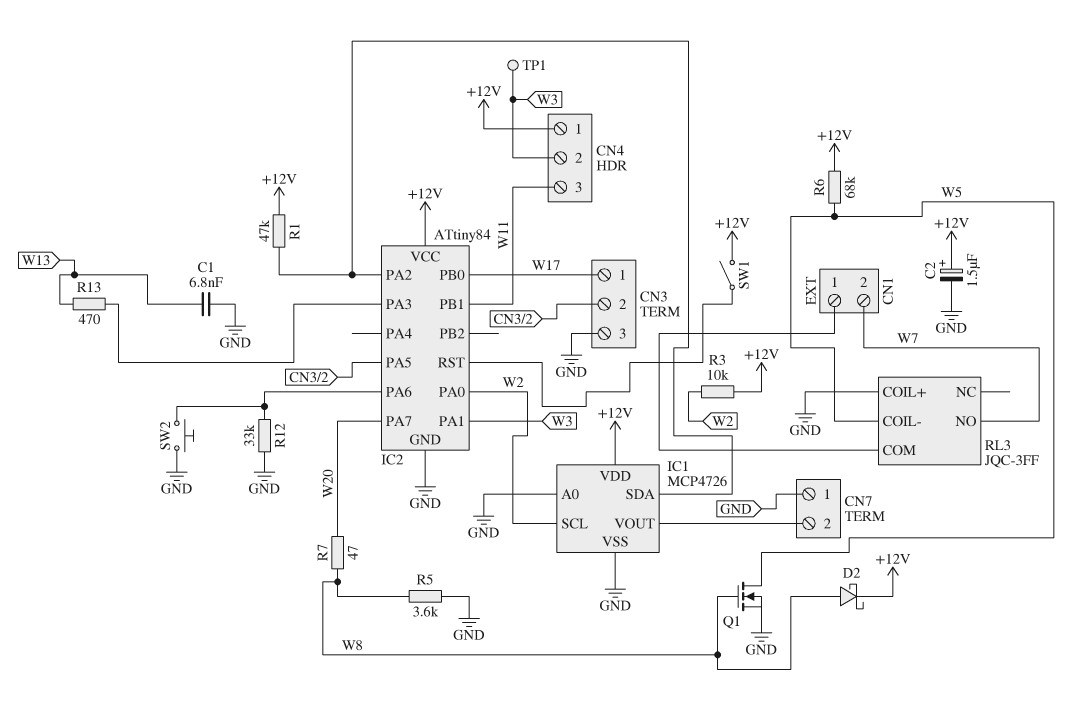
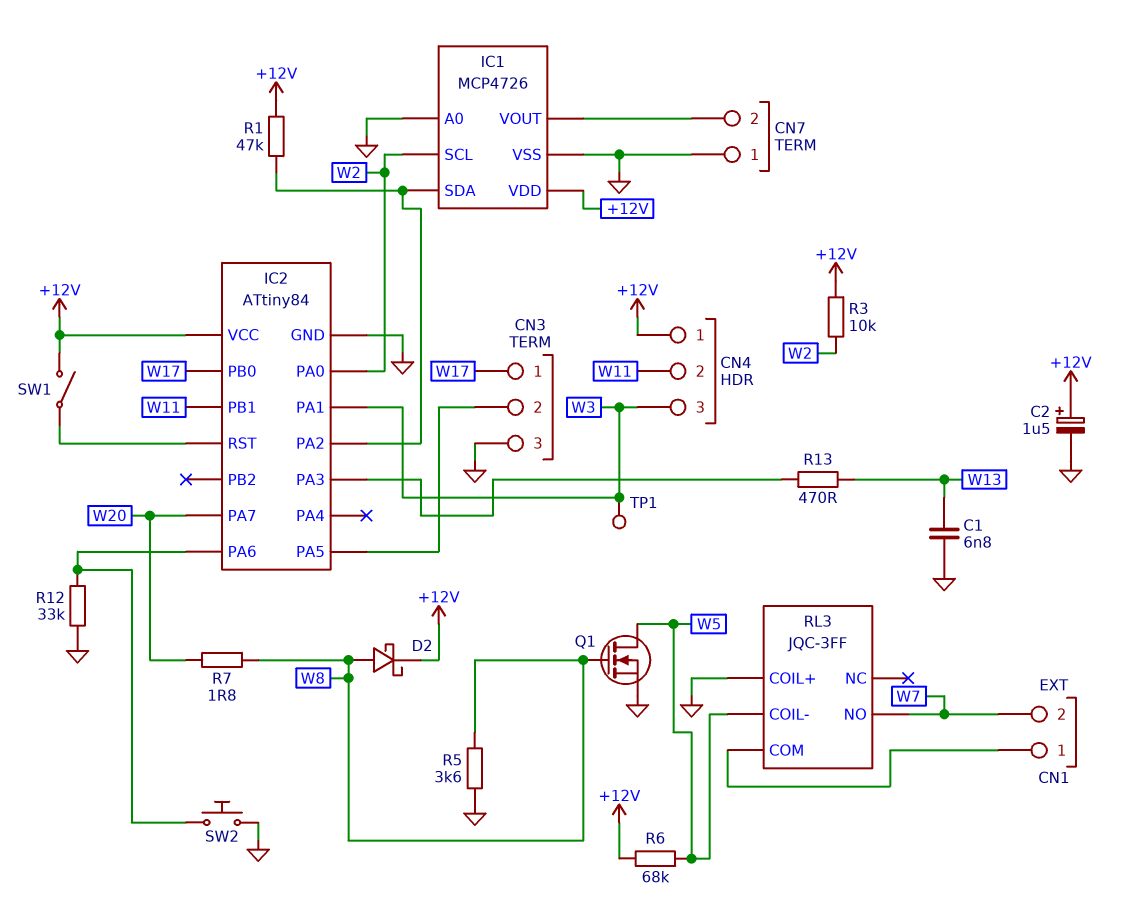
CN4 pin 2: W3 -> W11
CN4 pin 3: W11 -> W3
R7: 47 (W8, W20) -> 1.8 (W8, W20)

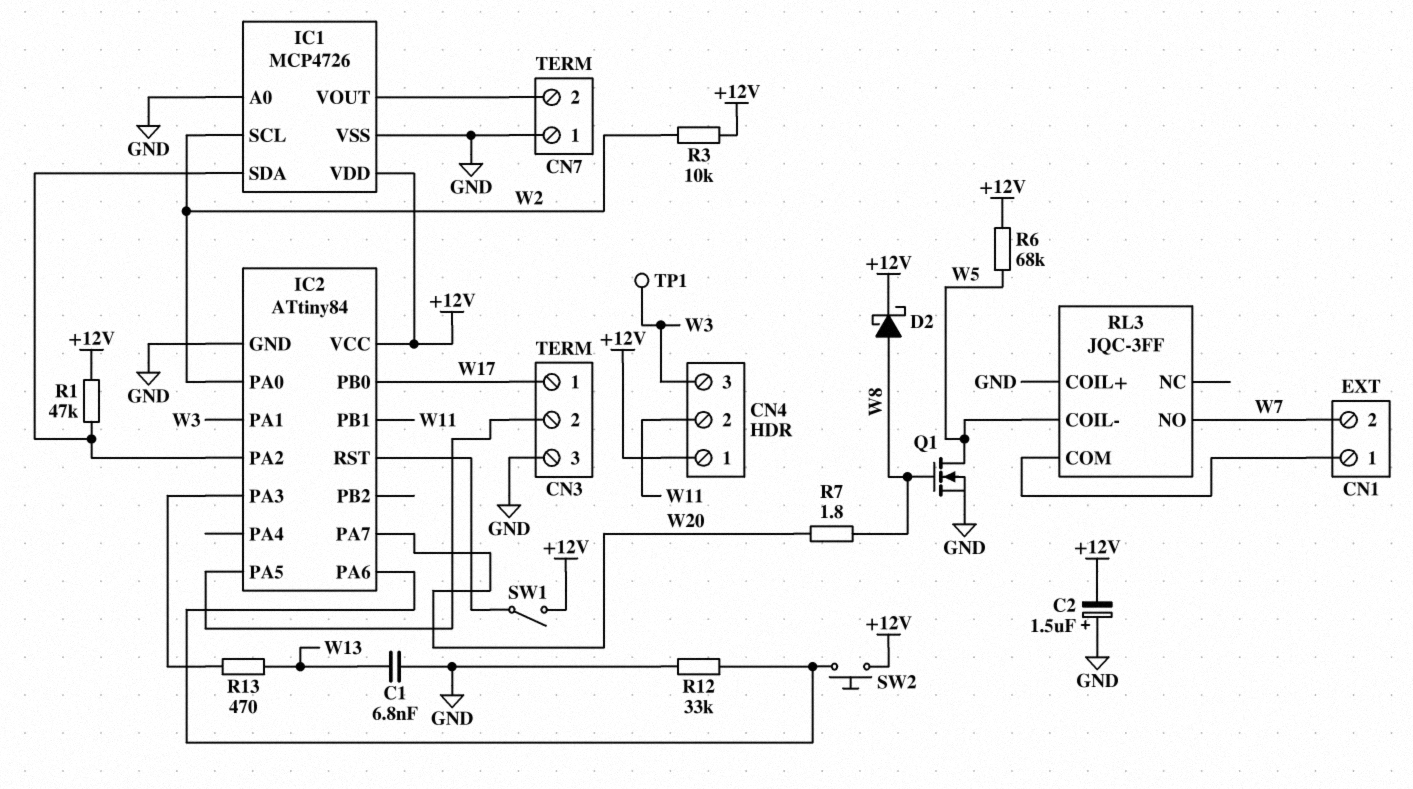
C2: 1.5uF (plus +12V, minus GND) -> 1.5uF (plus GND, minus +12V)
R5: 3.6k (GND, W8) -> none
SW2: button (GND, IC2/PA6) -> button (+12V, IC2/PA6)

